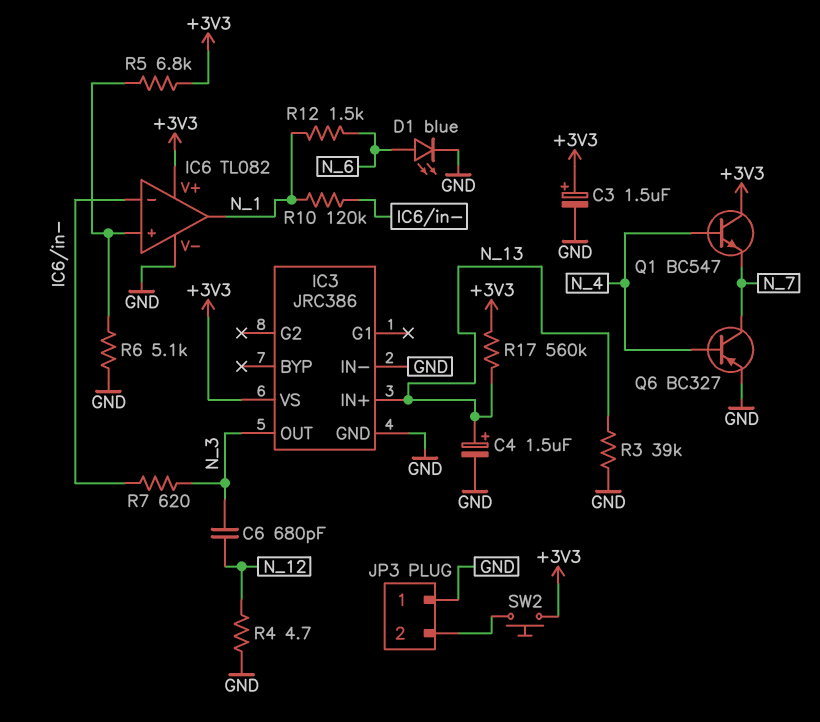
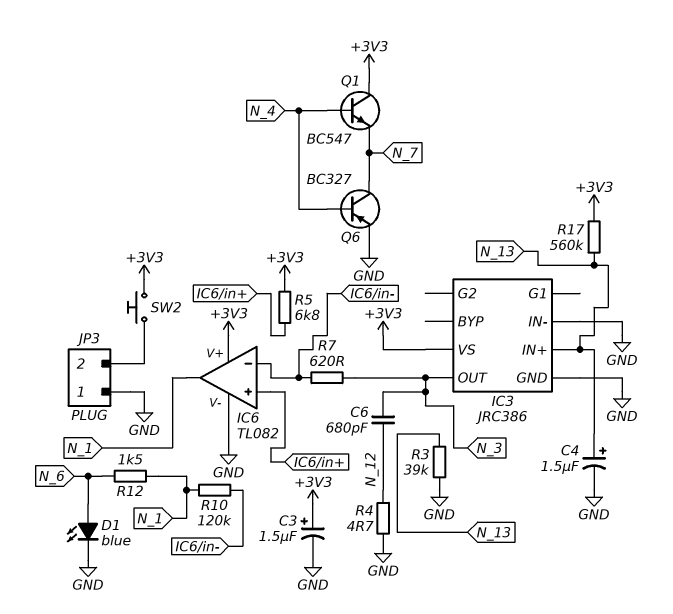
R6: 5.1k (GND, IC6/in+) -> none

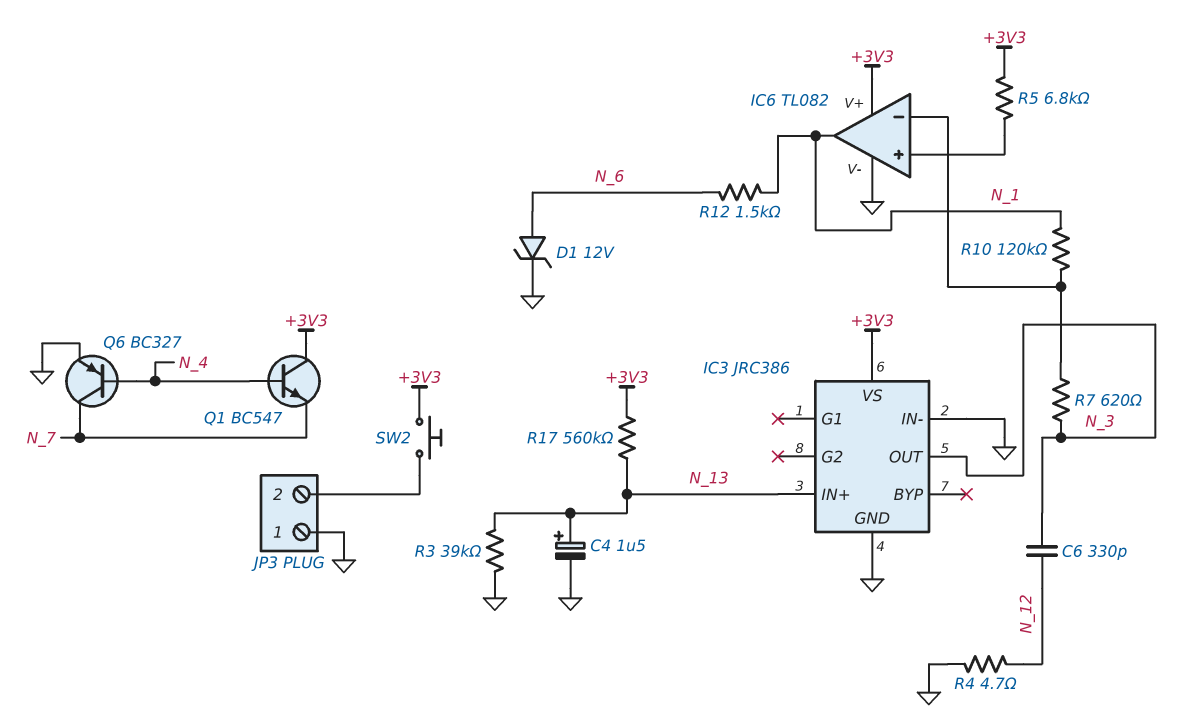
C3: 1.5uF (plus +3V3, minus GND) -> none
C6: 680pF (N_3, N_12) -> 330pF (N_3, N_12)
D1: LED blue (A N_6, K GND) -> zener 12V (A N_6, K GND)

